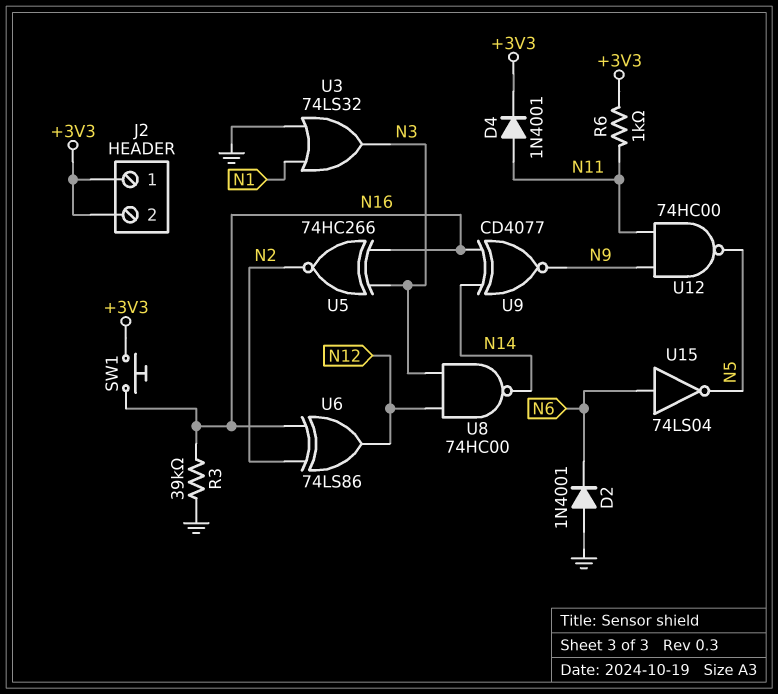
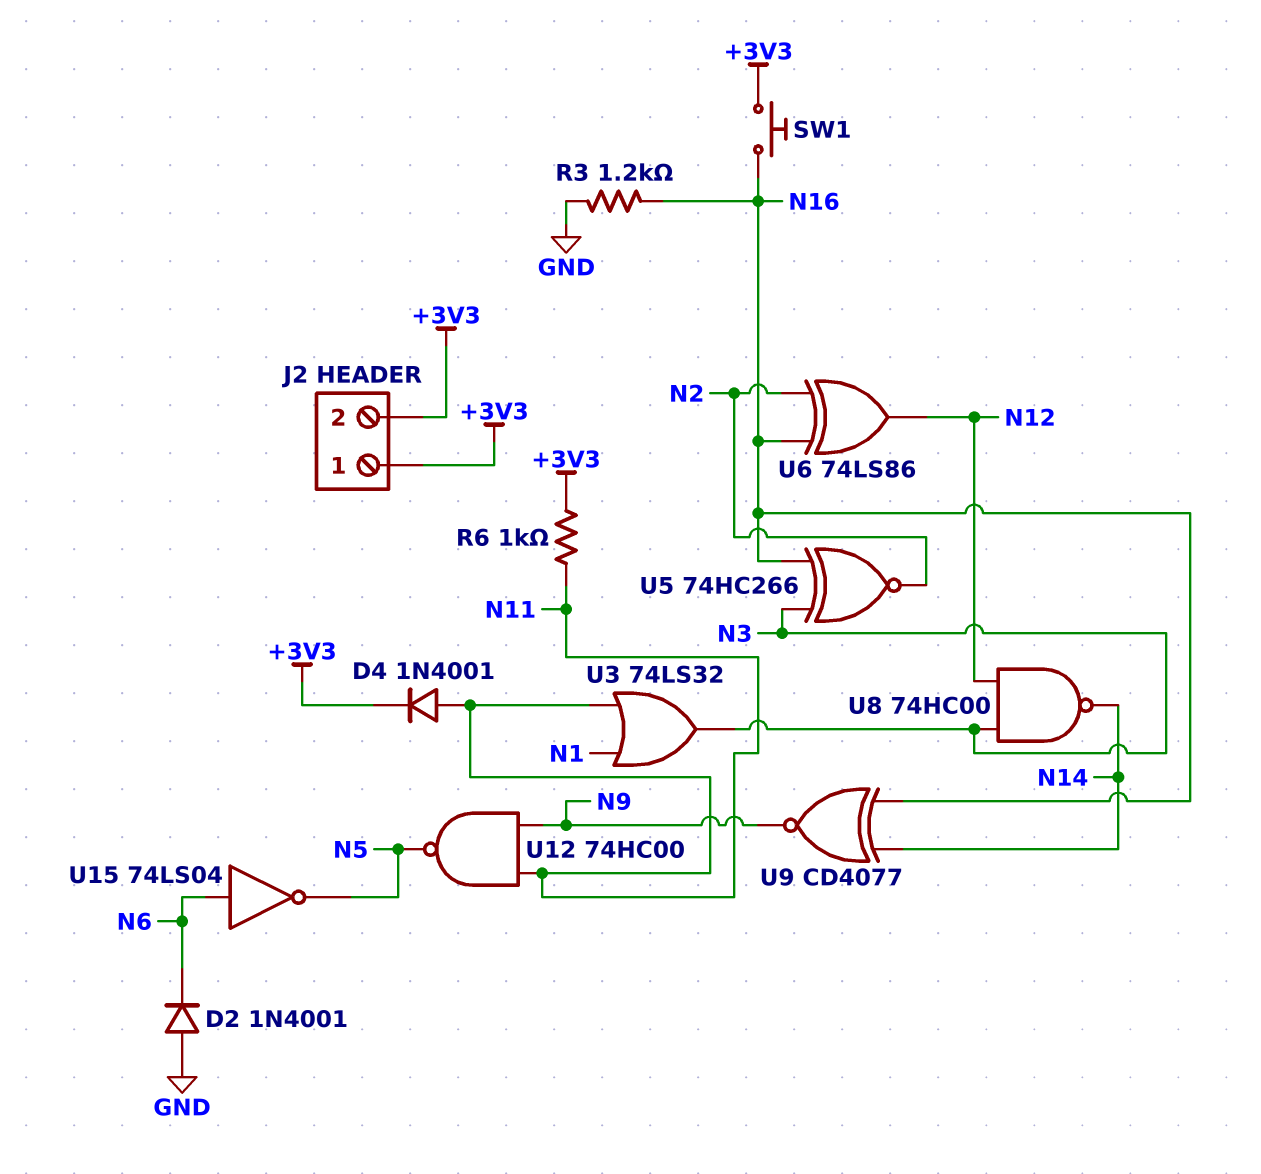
R3: 39k (GND, N16) -> 1.2k (GND, N16)
U3: OR 74LS32 (in GND, in N1, out N3) -> OR 74LS32 (in N1, in N11, out N3)

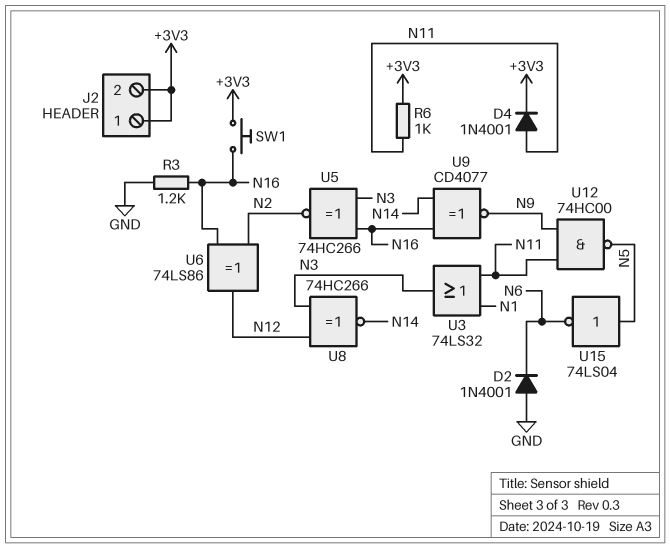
U8: NAND 74HC00 (in N3, in N12, out N14) -> XNOR 74HC266 (in N3, in N12, out N14)
U15: NOT 74LS04 (in N6, out N5) -> NOT 74LS04 (in N5, out N6)

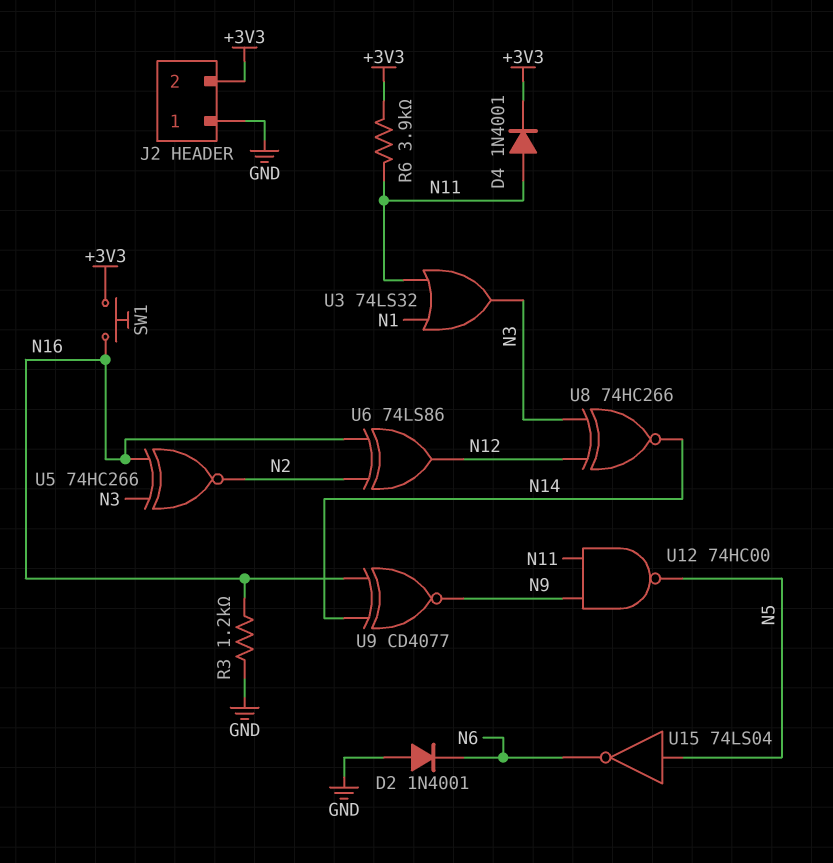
J2 pin 1: +3V3 -> GND
R6: 1k (+3V3, N11) -> 3.9k (+3V3, N11)

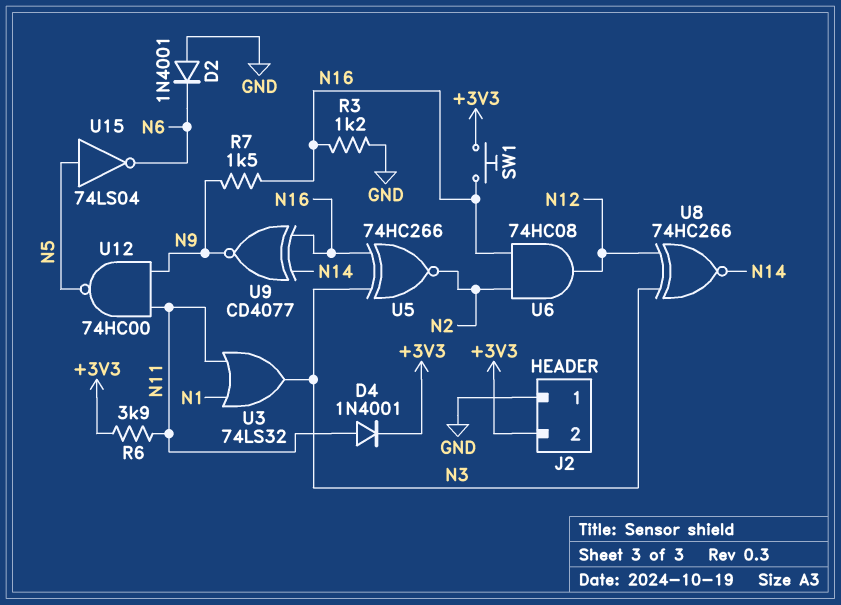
R7: none -> 1.5k (N9, N16)
U6: XOR 74LS86 (in N2, in N16, out N12) -> AND 74HC08 (in N2, in N16, out N12)

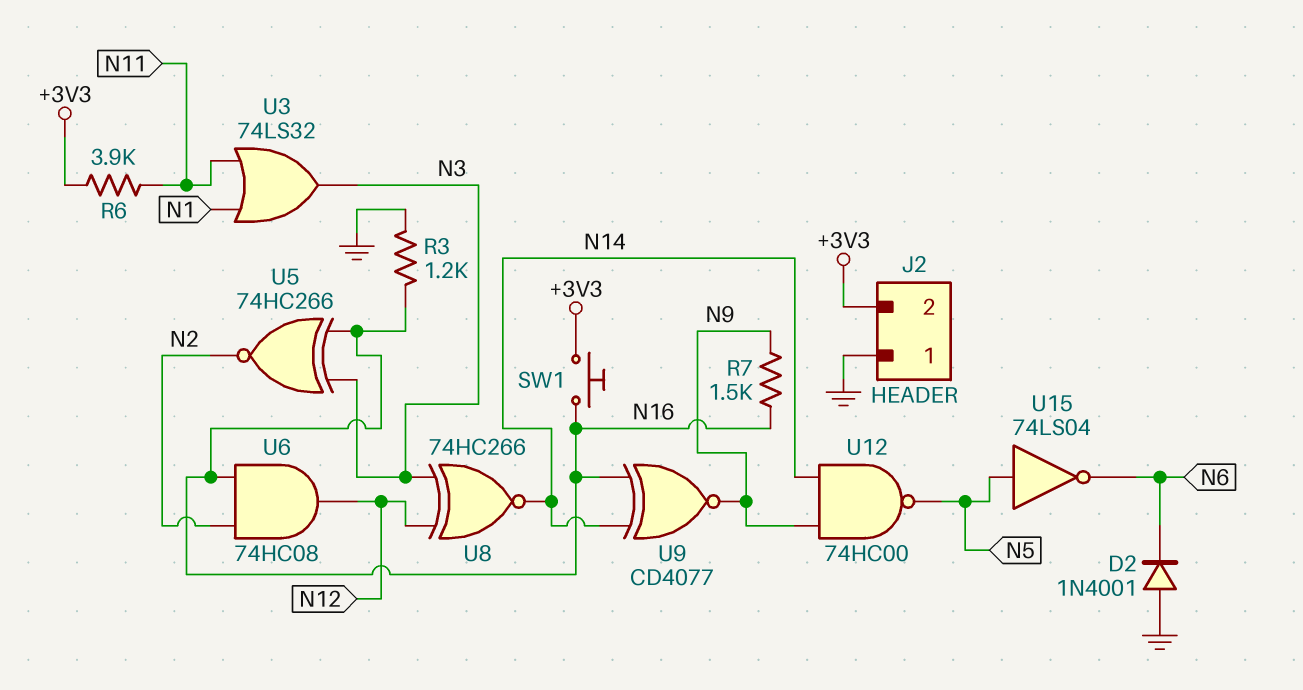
D4: diode 1N4001 (A N11, K +3V3) -> none
U12: NAND 74HC00 (in N9, in N11, out N5) -> NAND 74HC00 (in N9, in N14, out N5)

